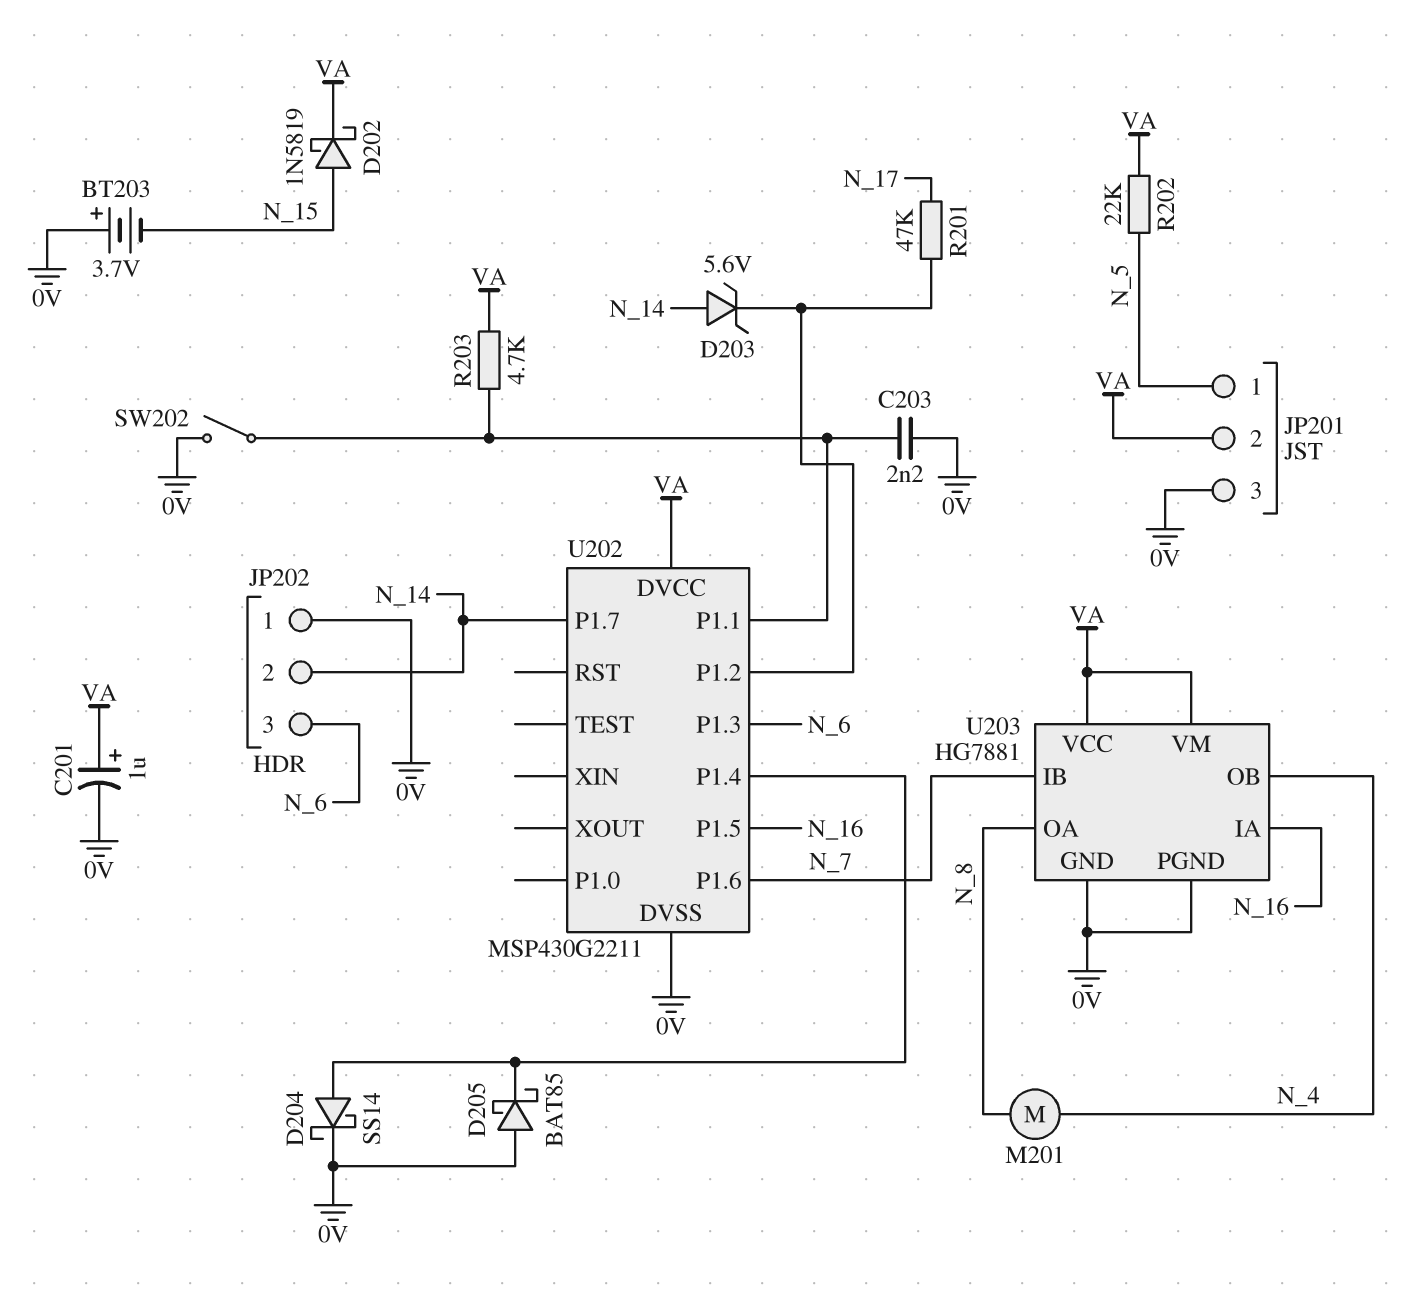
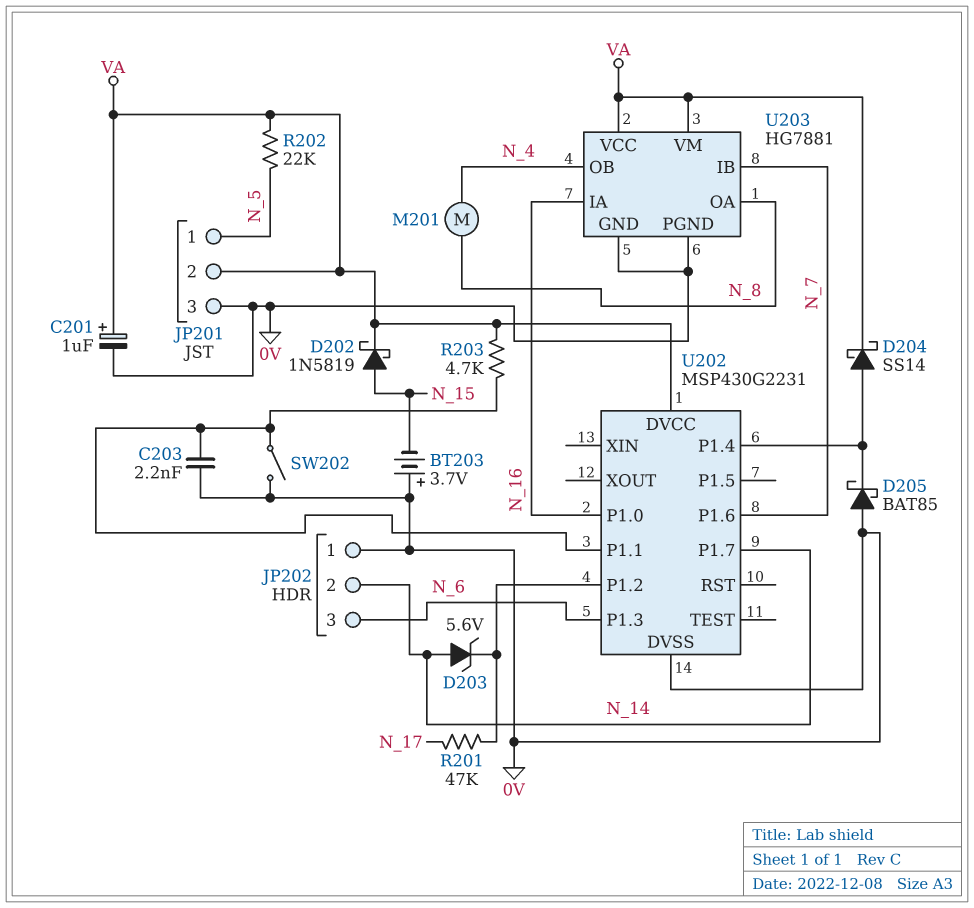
D204: schottky SS14 (A U202/P1.4, K 0V) -> schottky SS14 (A U202/P1.4, K VA)
U202: MSP430G2211 -> MSP430G2231
U202 pin P1.0: none -> N_16
U202 pin P1.5: N_16 -> none

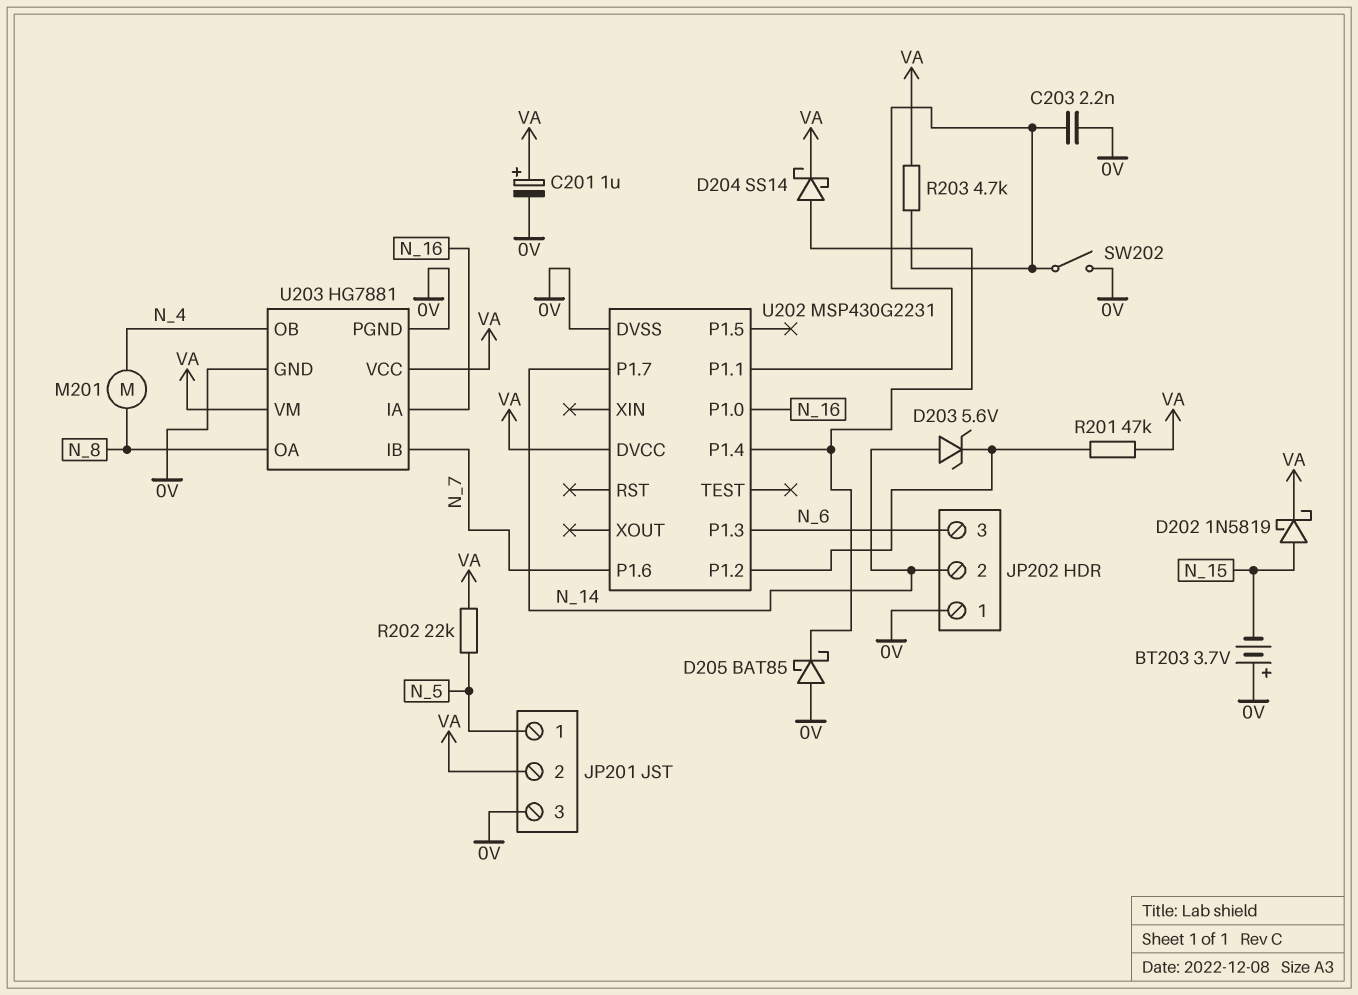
R201: 47k (N_17, U202/P1.2) -> 47k (U202/P1.2, VA)

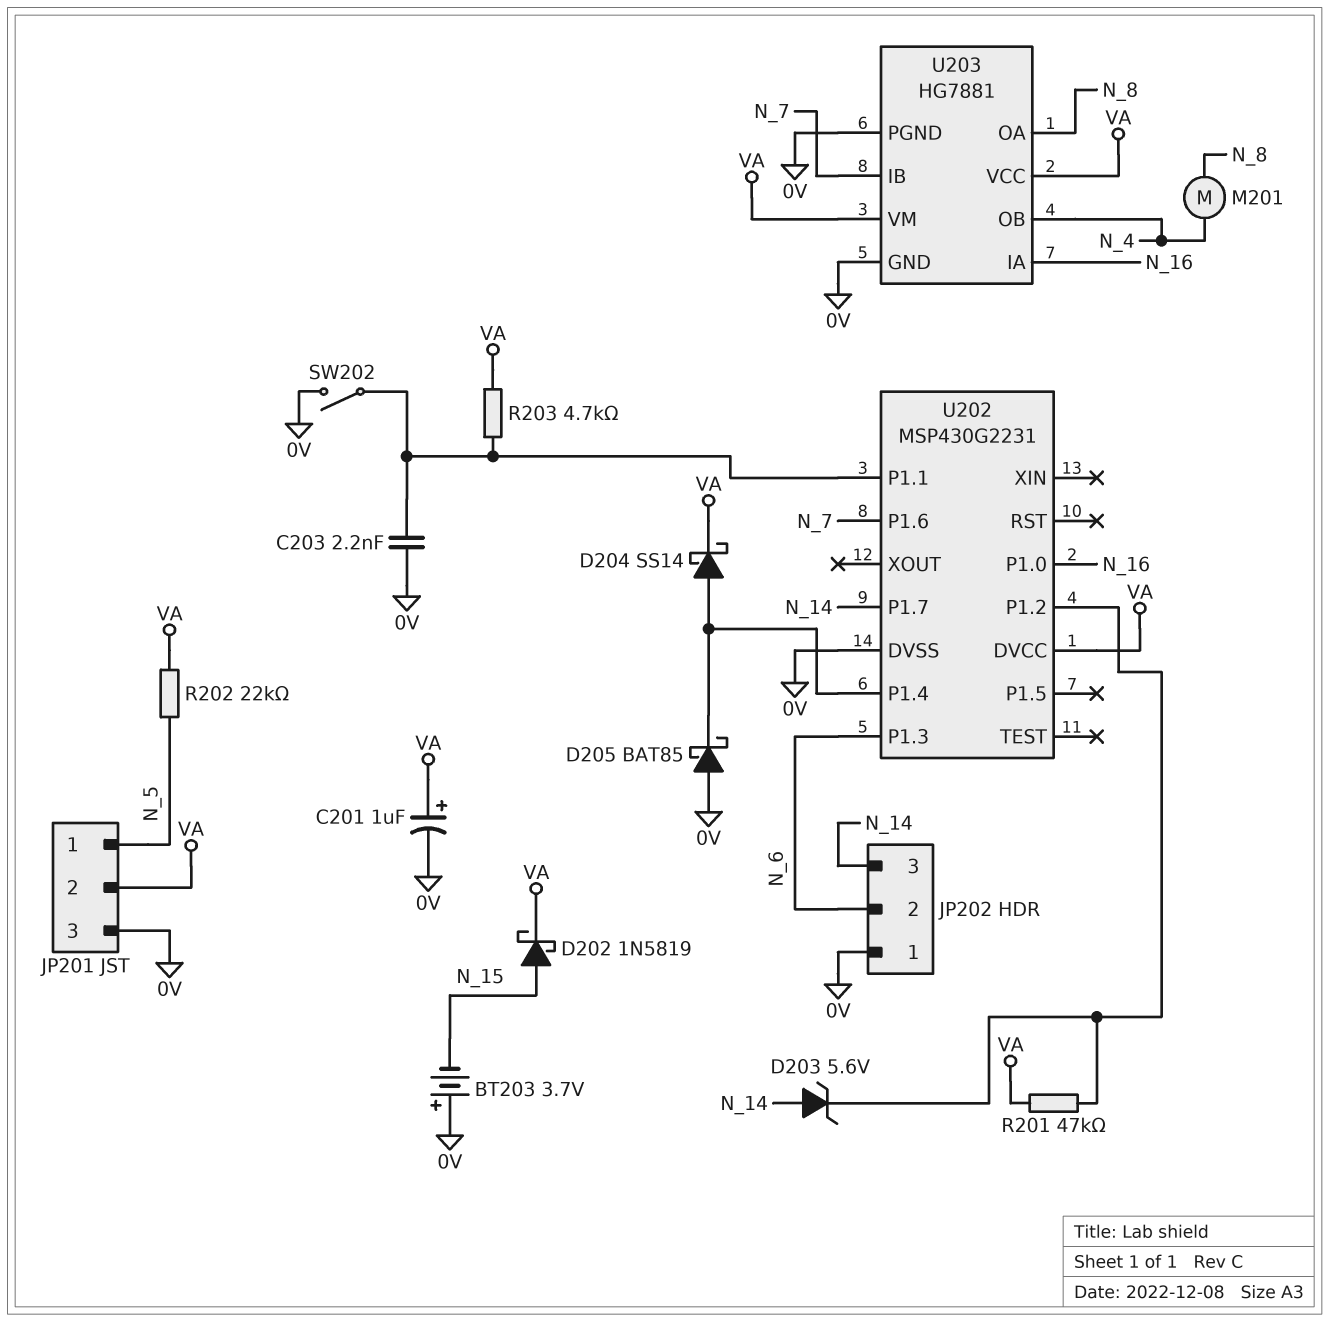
JP202 pin 2: N_14 -> N_6
JP202 pin 3: N_6 -> N_14

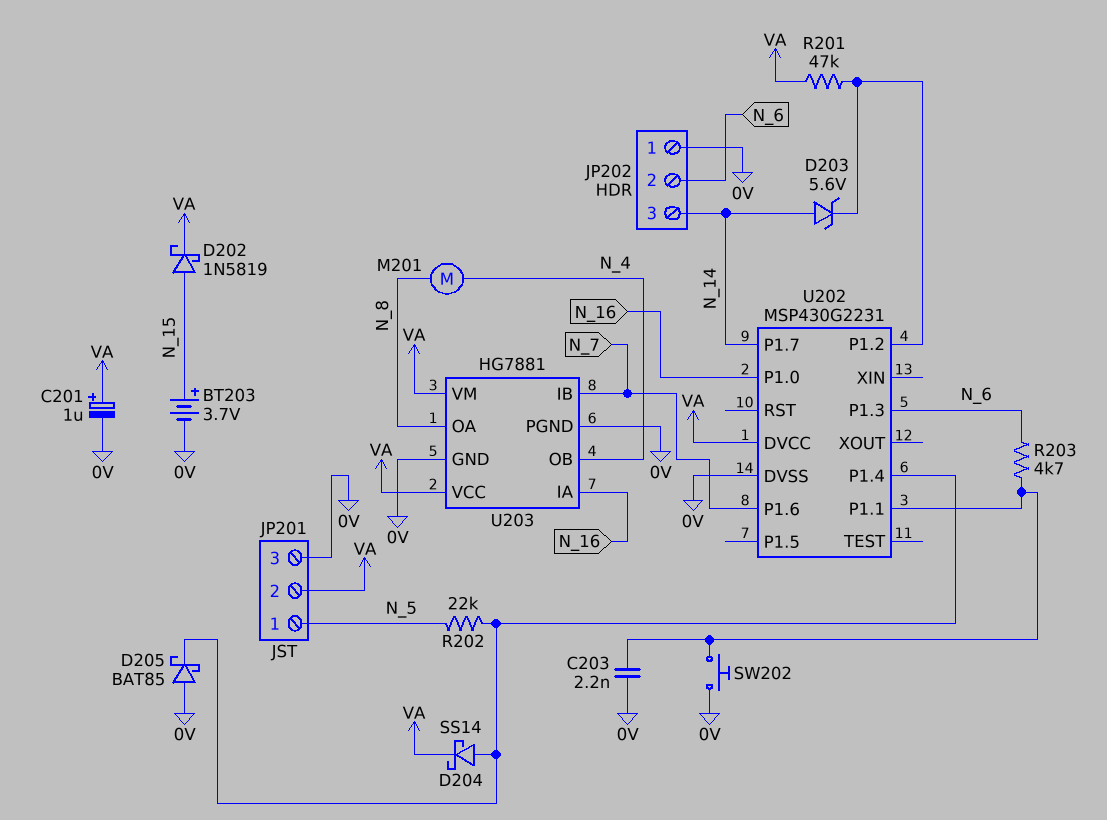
BT203: 3.7V (plus 0V, minus N_15) -> 3.7V (plus N_15, minus 0V)
R202: 22k (N_5, VA) -> 22k (N_5, U202/P1.4)
R203: 4.7k (U202/P1.1, VA) -> 4.7k (N_6, U202/P1.1)
SW202: switch (0V, U202/P1.1) -> button (0V, U202/P1.1)

